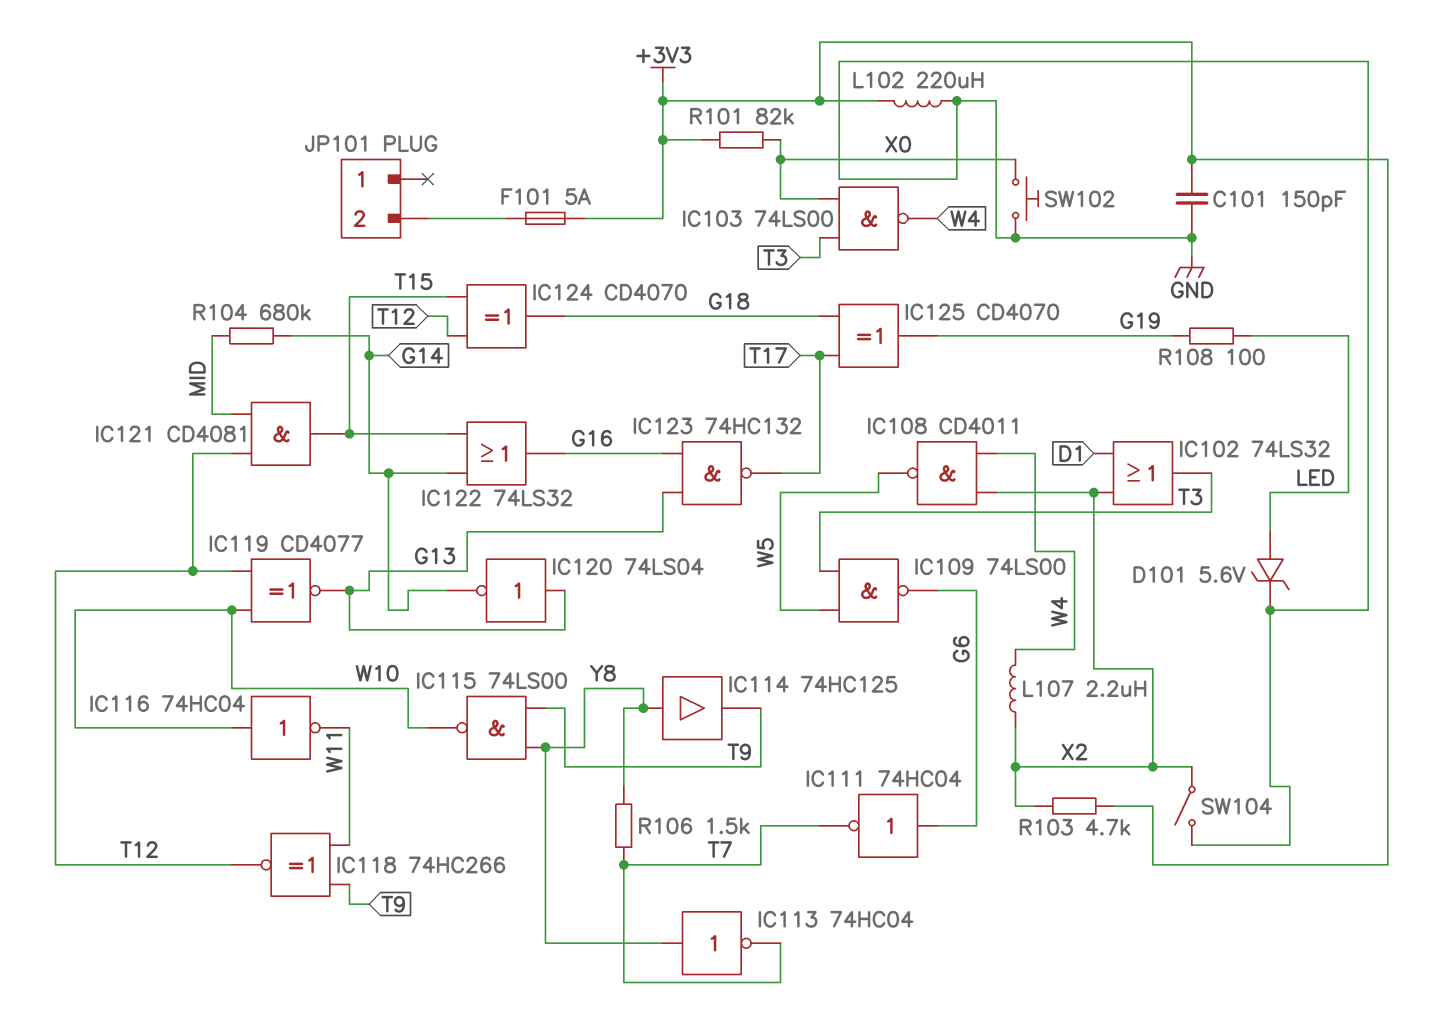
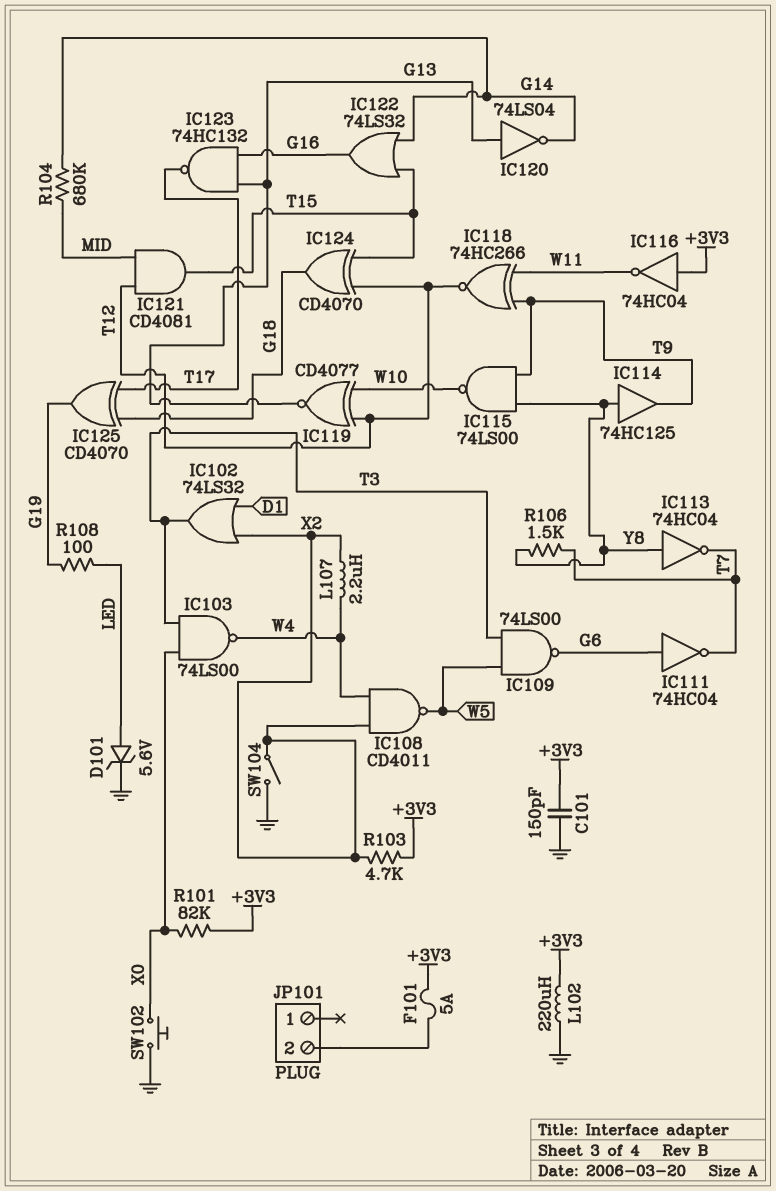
IC116: NOT 74HC04 (in W10, out W11) -> NOT 74HC04 (in +3V3, out W11)

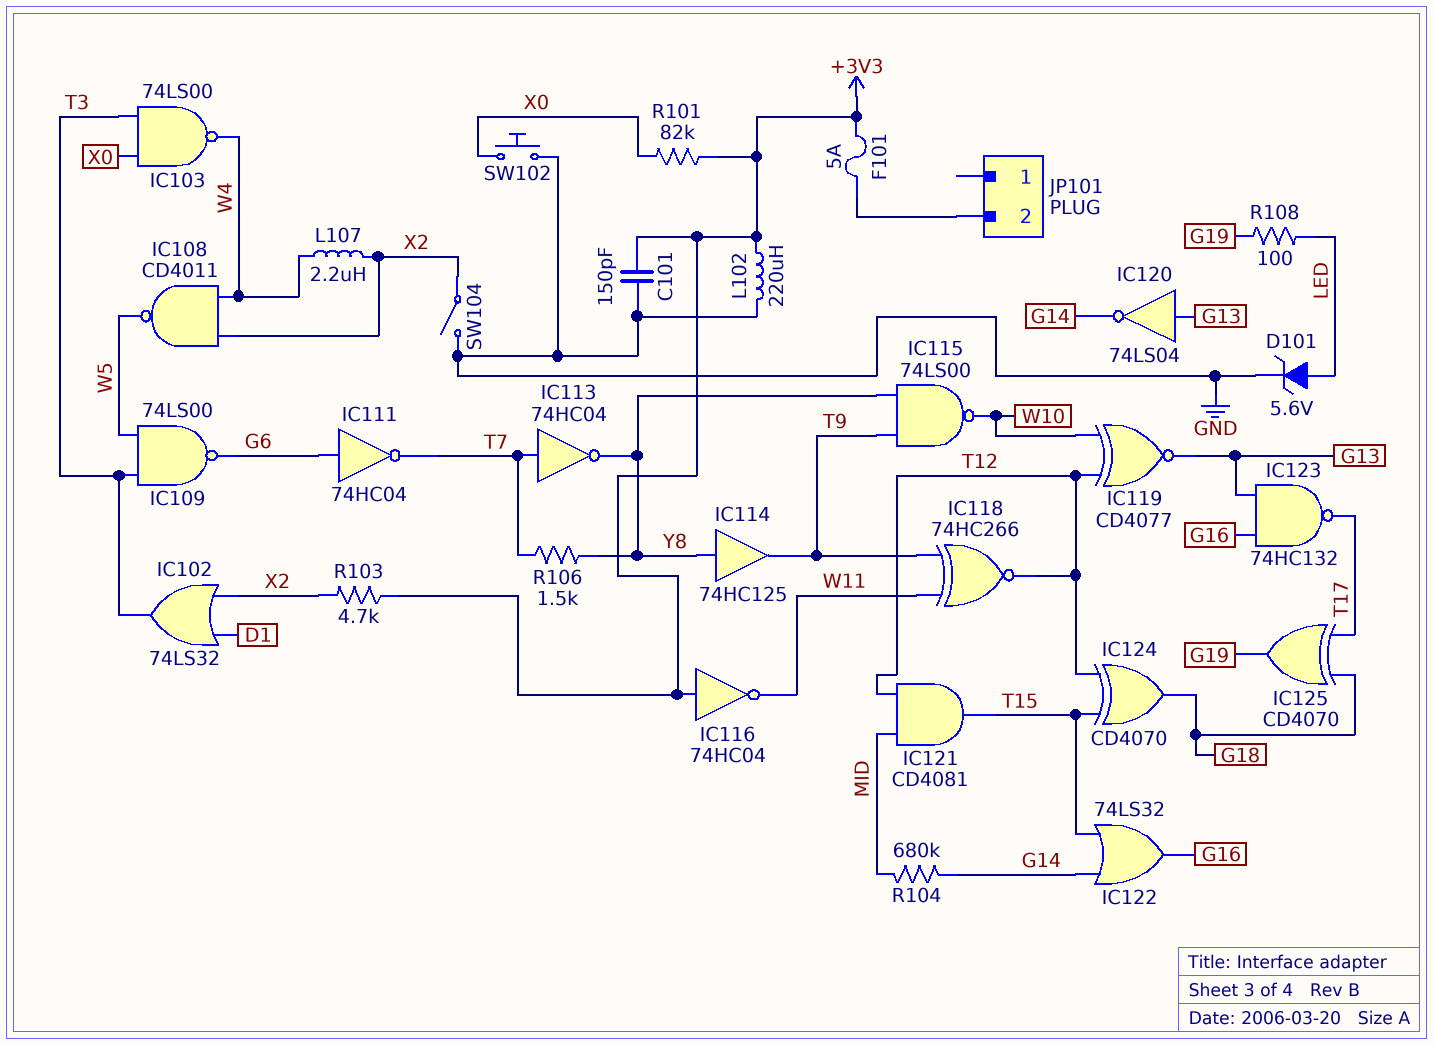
IC113: NOT 74HC04 (in Y8, out T7) -> NOT 74HC04 (in T7, out Y8)

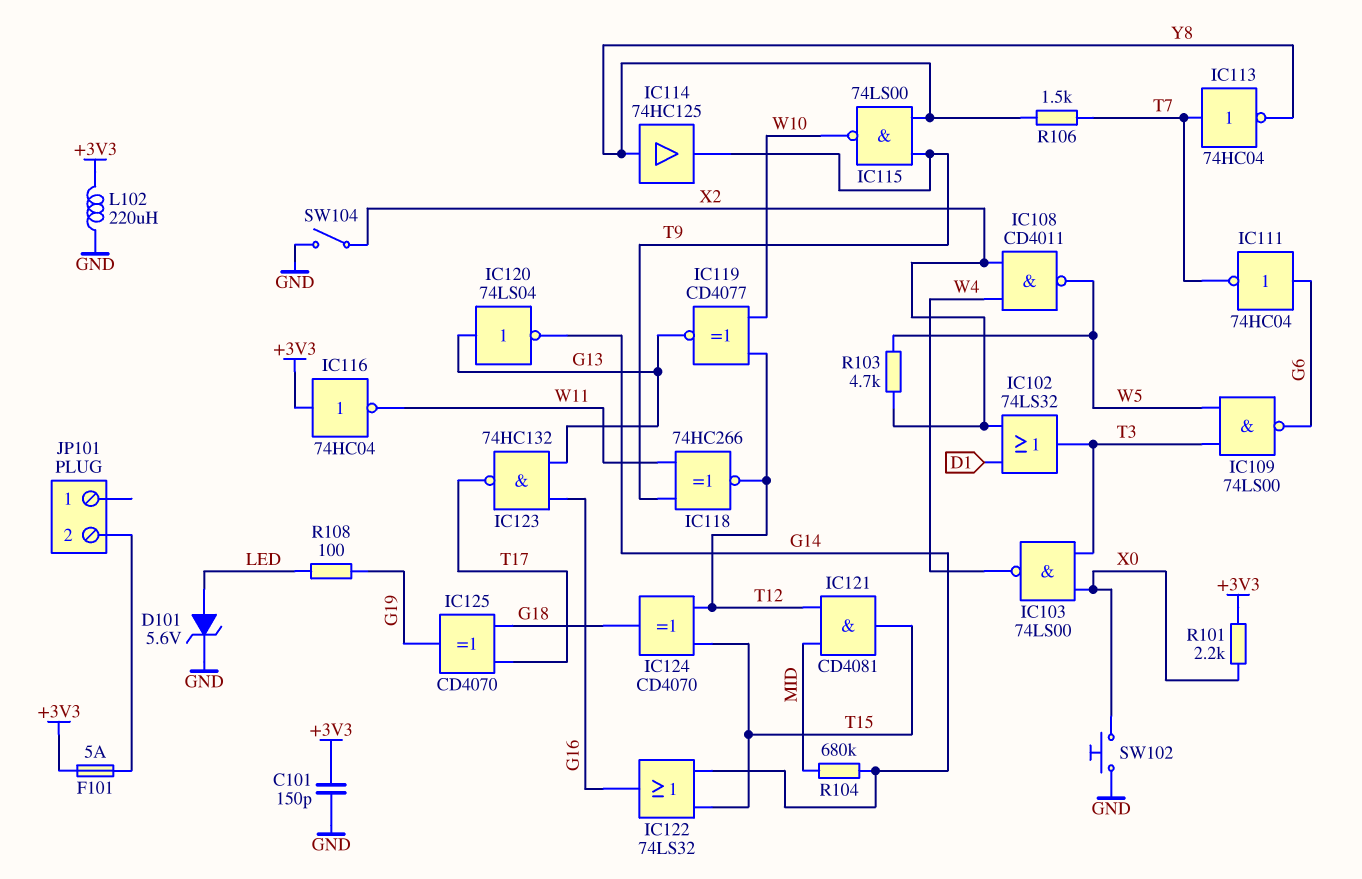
L107: 2.2uH (W4, X2) -> none
R101: 82k (+3V3, X0) -> 2.2k (+3V3, X0)
R103: 4.7k (+3V3, X2) -> 4.7k (W5, X2)

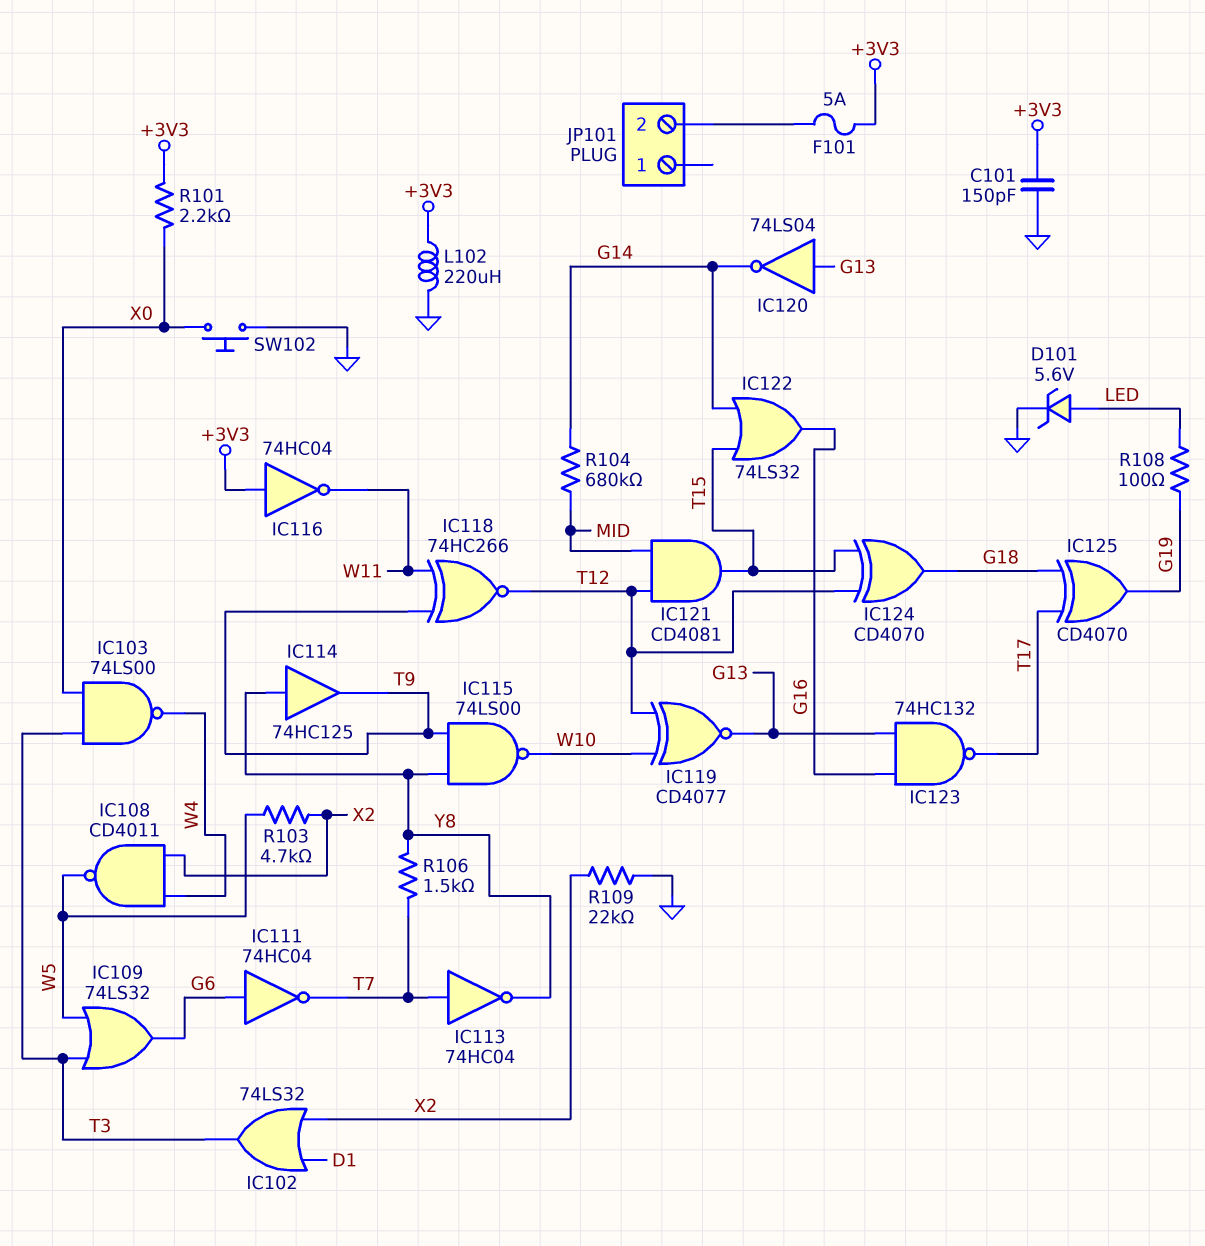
IC109: NAND 74LS00 (in T3, in W5, out G6) -> OR 74LS32 (in T3, in W5, out G6)
R109: none -> 22k (GND, X2)
SW104: switch (GND, X2) -> none

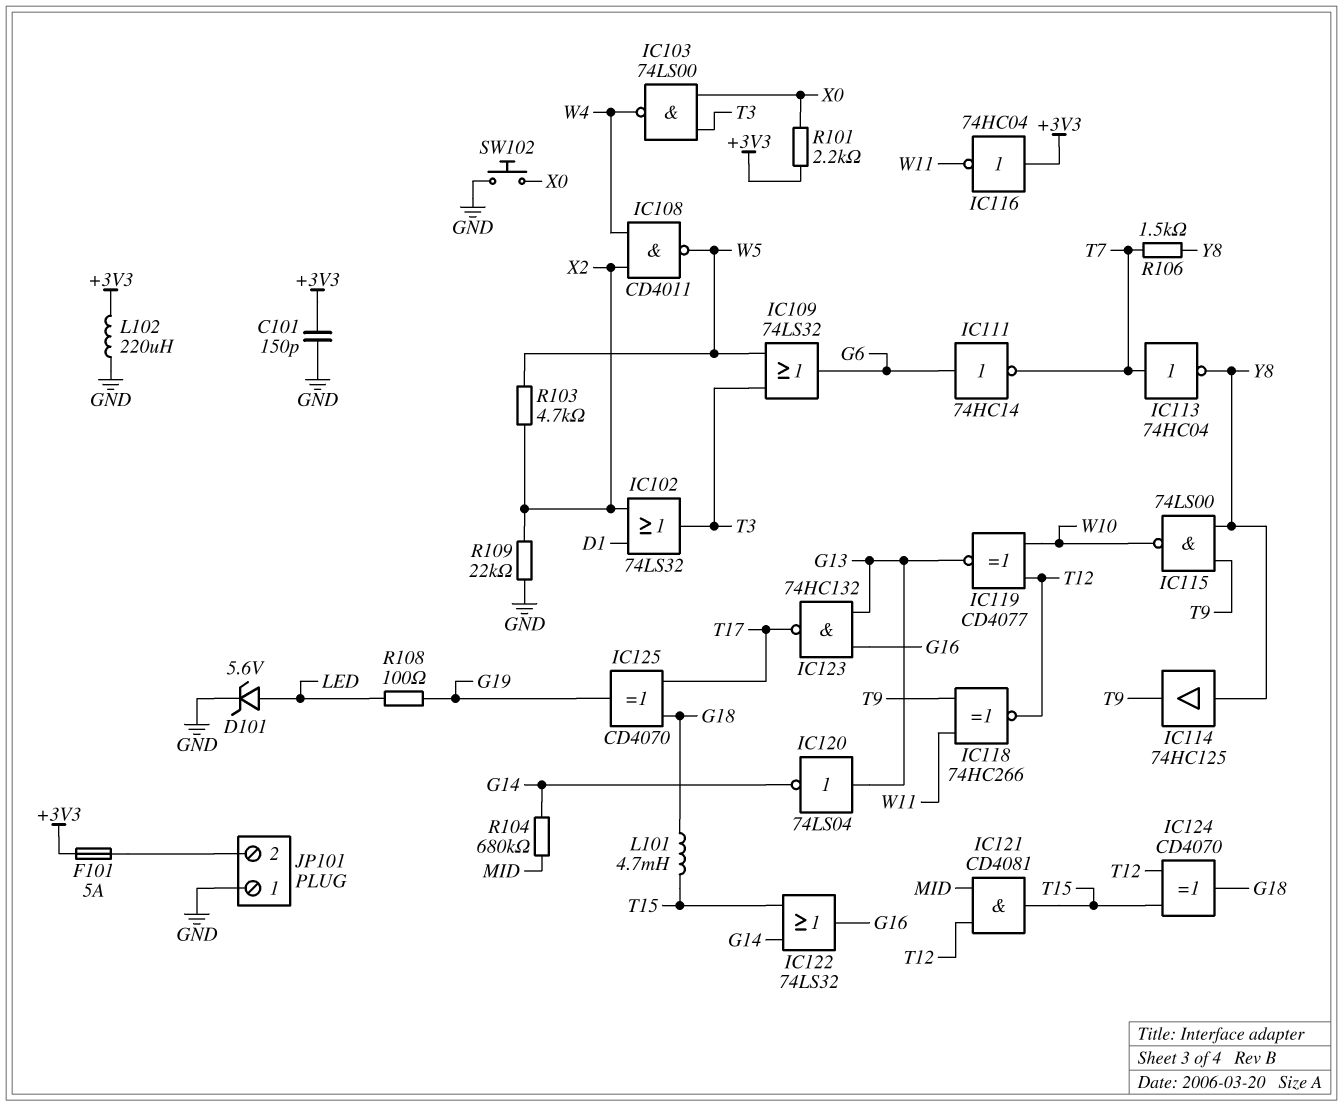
IC111: NOT 74HC04 (in G6, out T7) -> NOT 74HC14 (in G6, out T7)
JP101 pin 1: none -> GND
L101: none -> 4.7mH (G18, T15)

